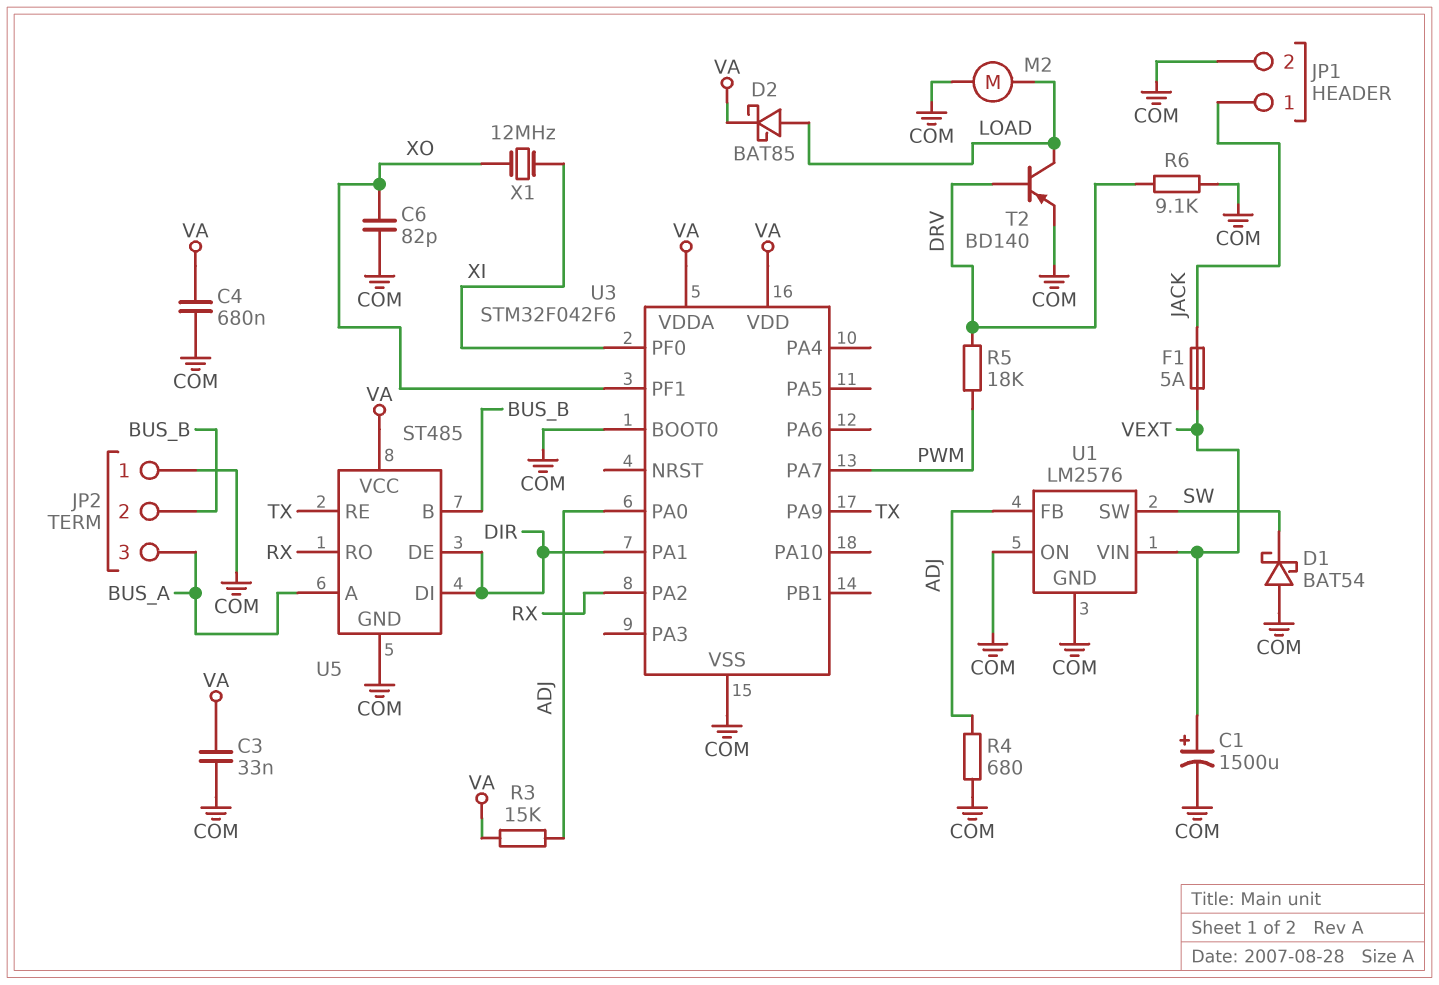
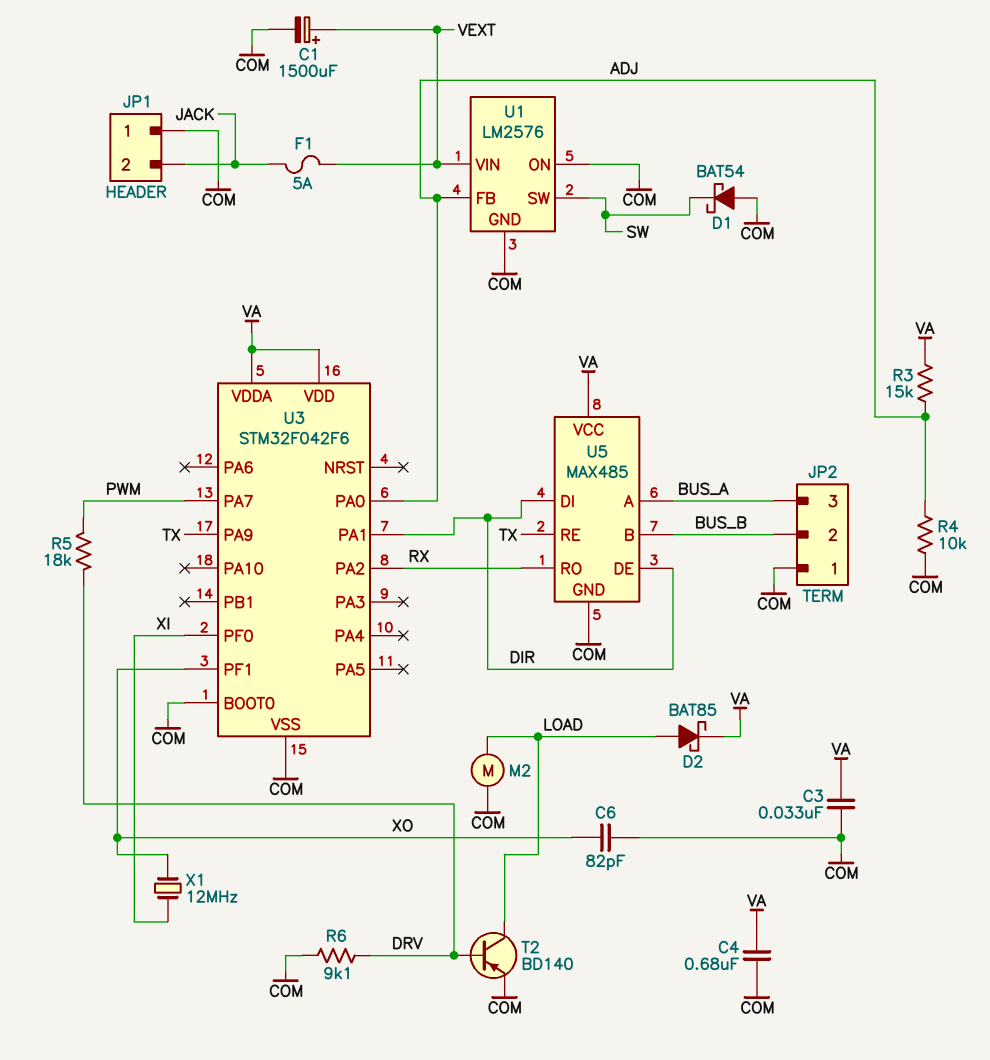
JP1 pin 1: JACK -> COM
JP1 pin 2: COM -> JACK
R4: 680 (ADJ, COM) -> 10k (ADJ, COM)
U5: ST485 -> MAX485

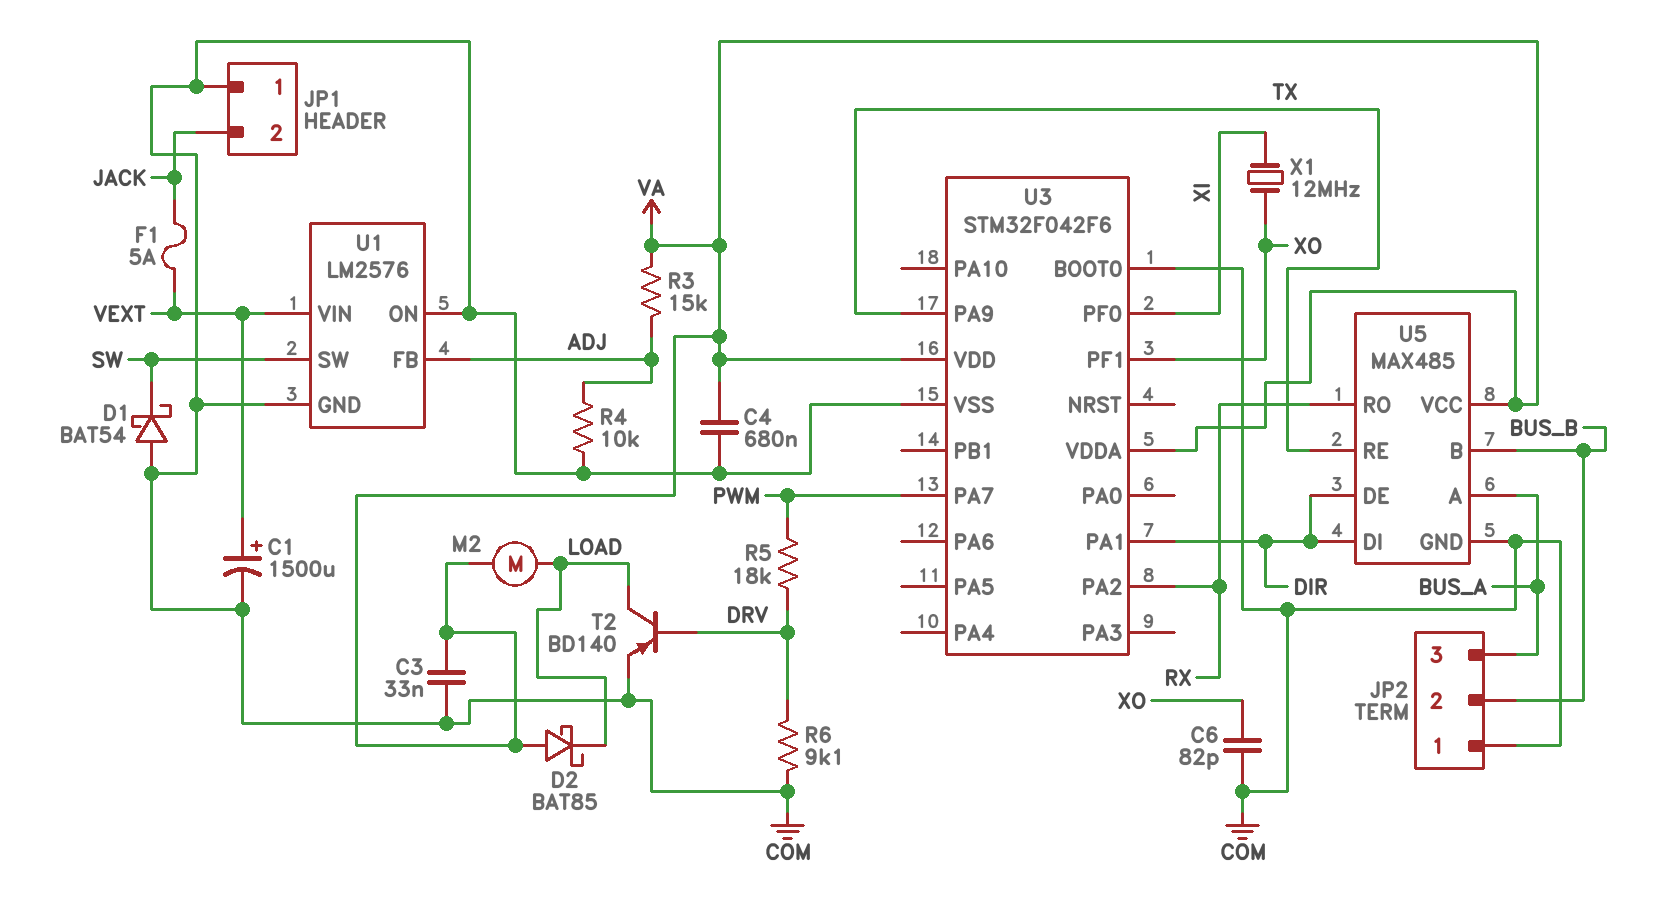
D2: schottky BAT85 (A LOAD, K VA) -> schottky BAT85 (A VA, K LOAD)
M2: motor (COM, LOAD) -> motor (LOAD, VA)
U3 pin PA0: ADJ -> none

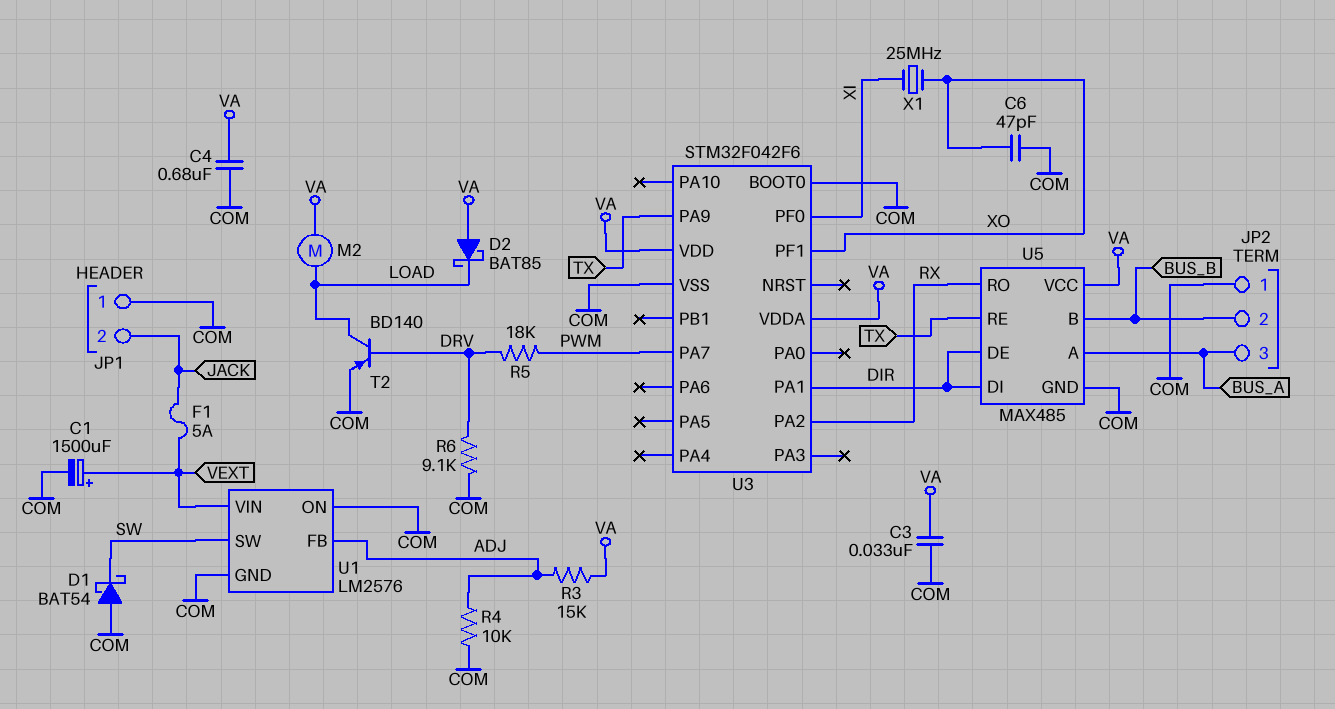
C6: 82pF (COM, XO) -> 47pF (COM, XO)
X1: 12MHz (XI, XO) -> 25MHz (XI, XO)

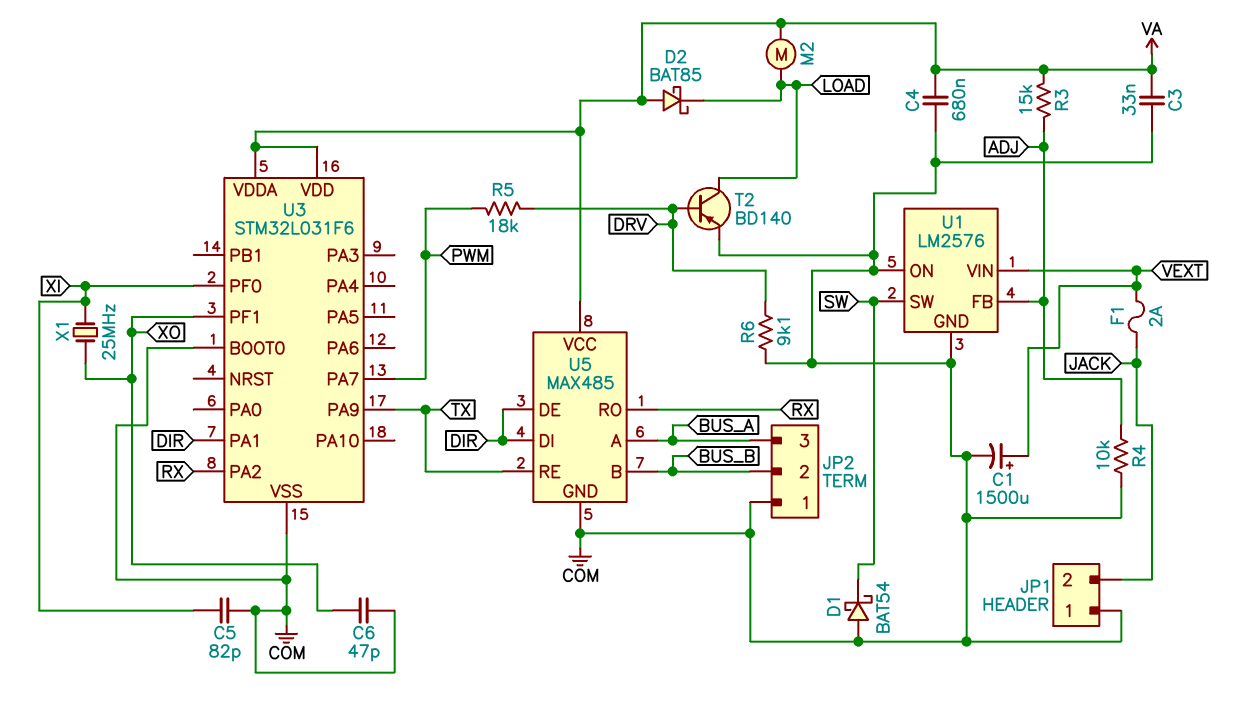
C5: none -> 82pF (COM, XI)
F1: 5A (JACK, VEXT) -> 2A (JACK, VEXT)
U3: STM32F042F6 -> STM32L031F6

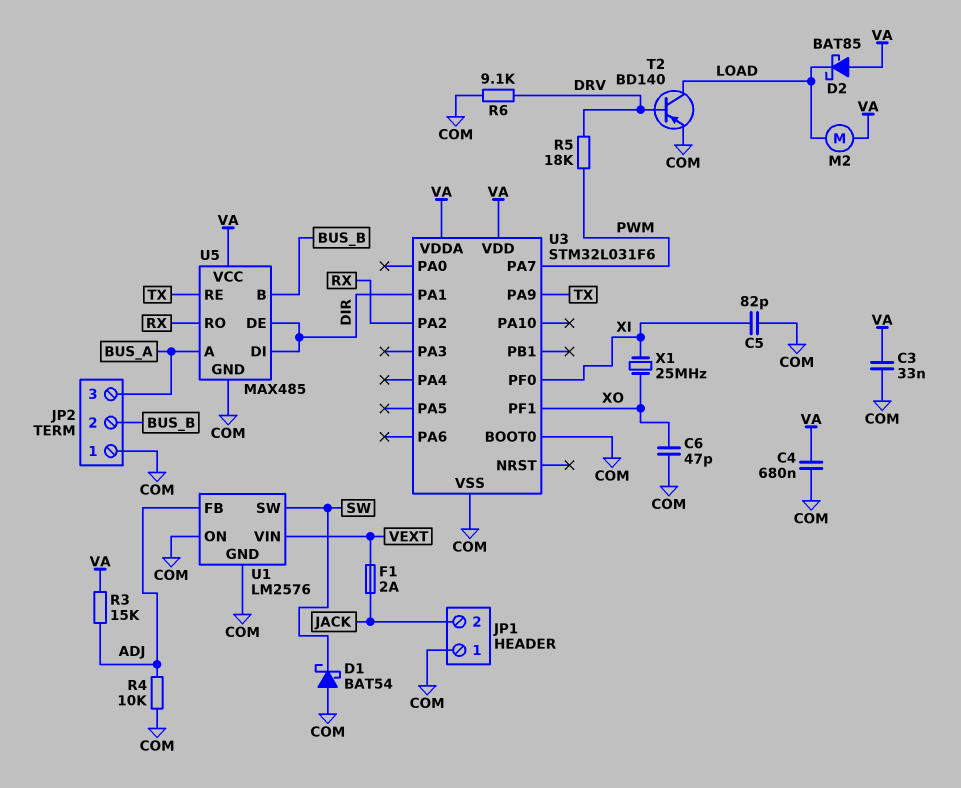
C1: 1500uF (plus VEXT, minus COM) -> none

